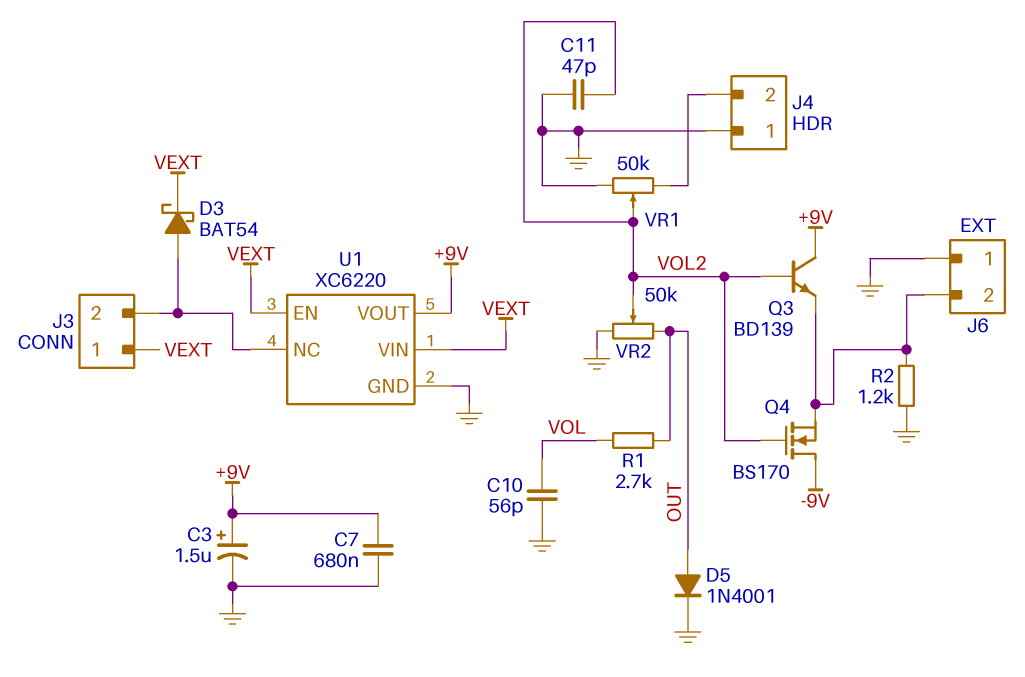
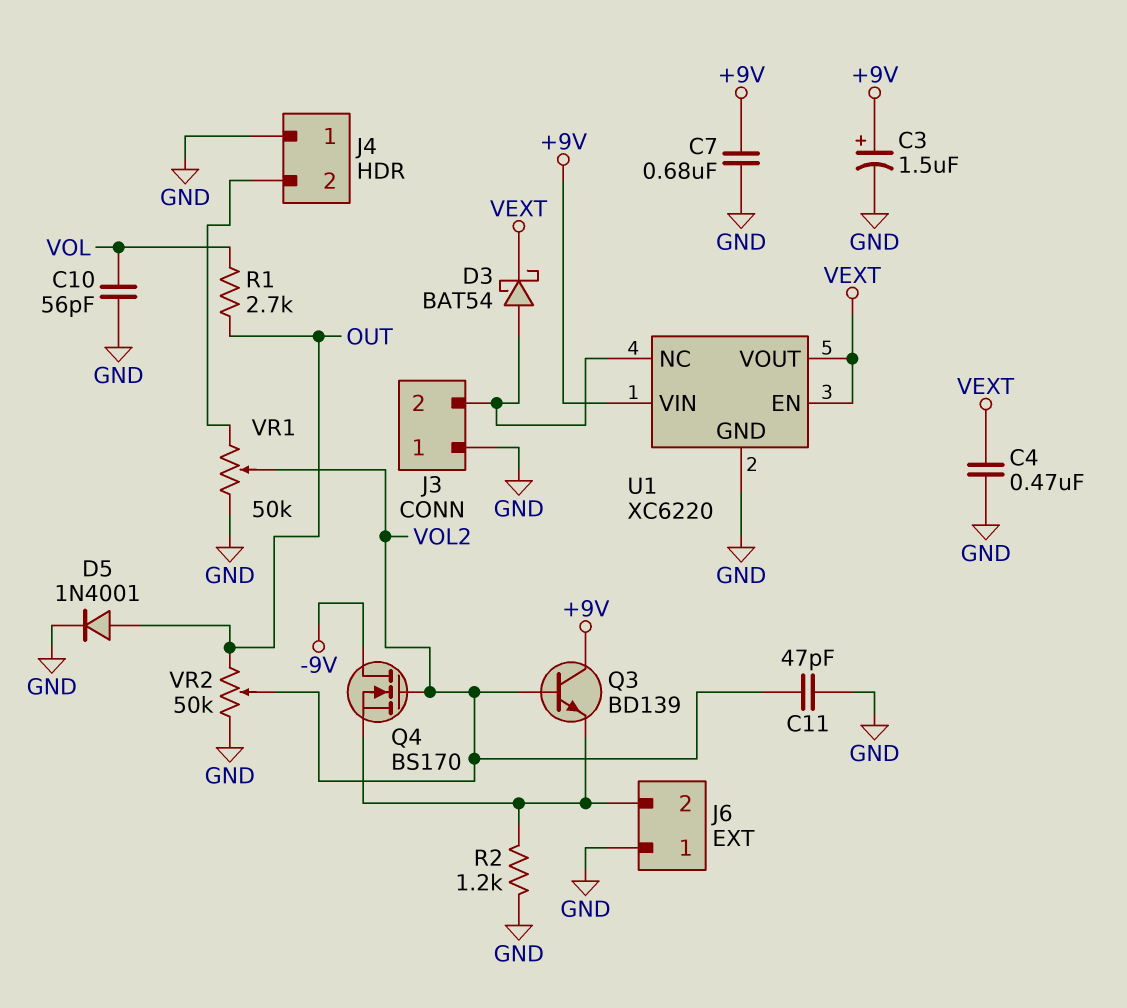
C4: none -> 470nF (GND, VEXT)
J3 pin 1: VEXT -> GND
U1 pin VIN: VEXT -> +9V
U1 pin VOUT: +9V -> VEXT

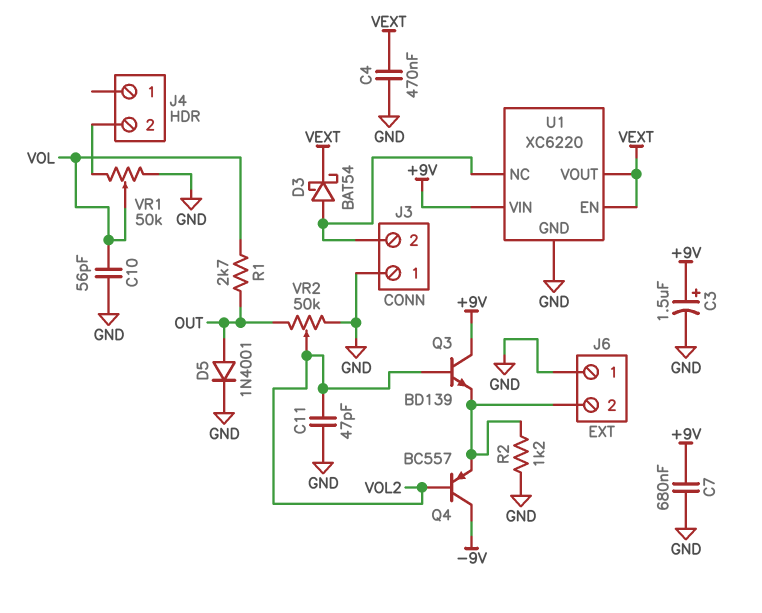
J4 pin 1: GND -> none
Q4: NMOS BS170 (G VOL2, D -9V, S J6/2) -> PNP BC557 (B VOL2, C -9V, E J6/2)
VR1: 50k (GND, J4/2, wiper VOL2) -> 50k (GND, J4/2, wiper VOL)

